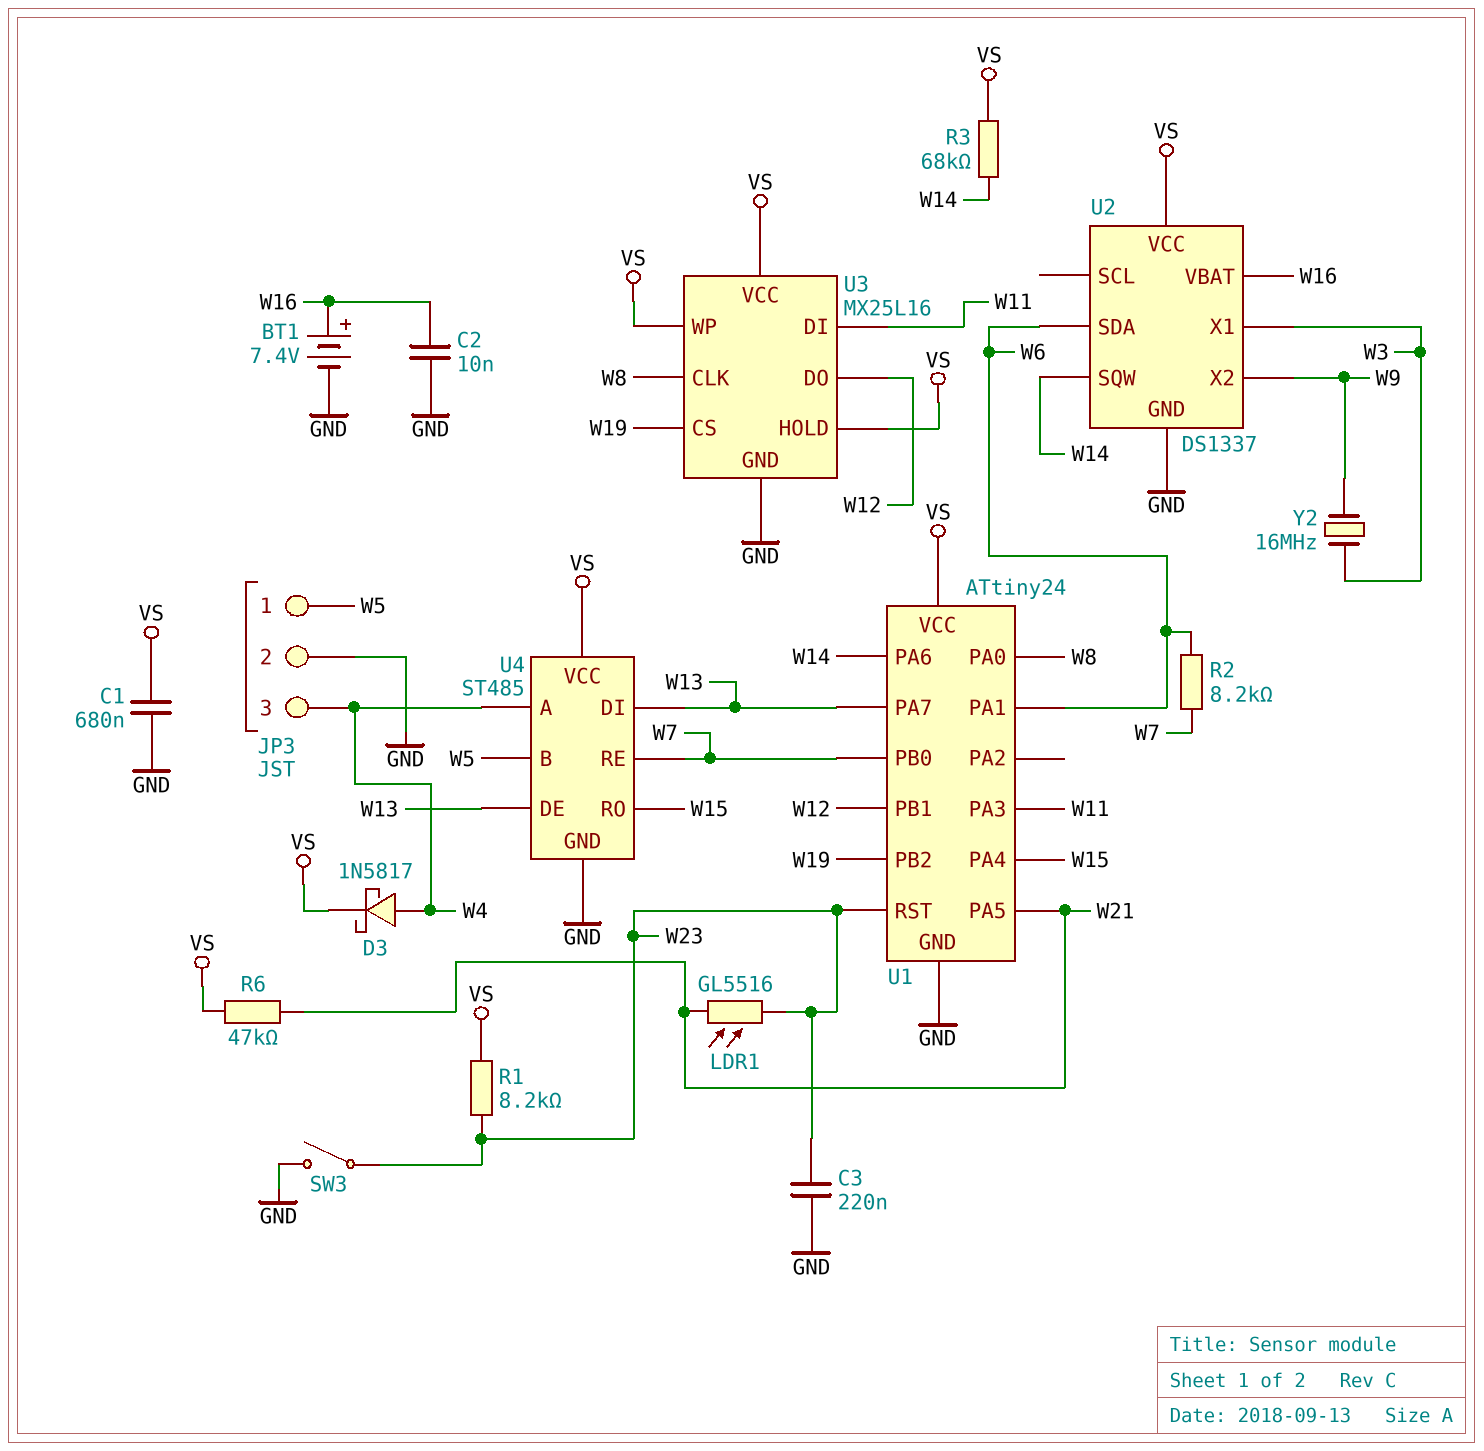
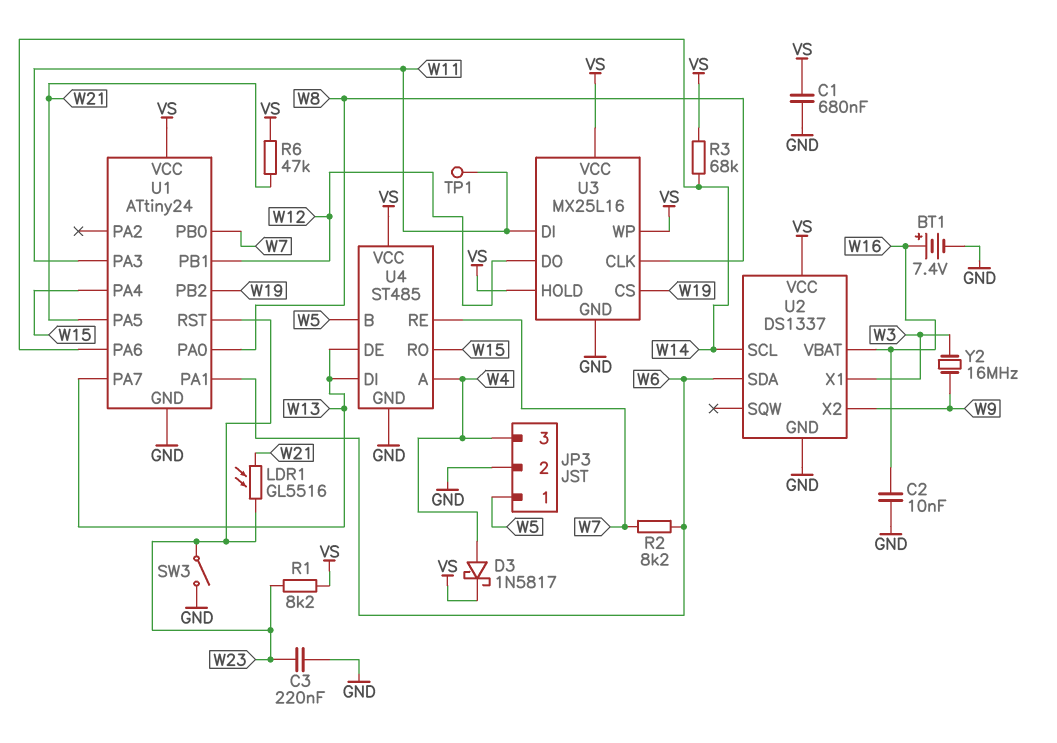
TP1: none -> test point (W11)
U2 pin SCL: none -> W14
U2 pin SQW: W14 -> none

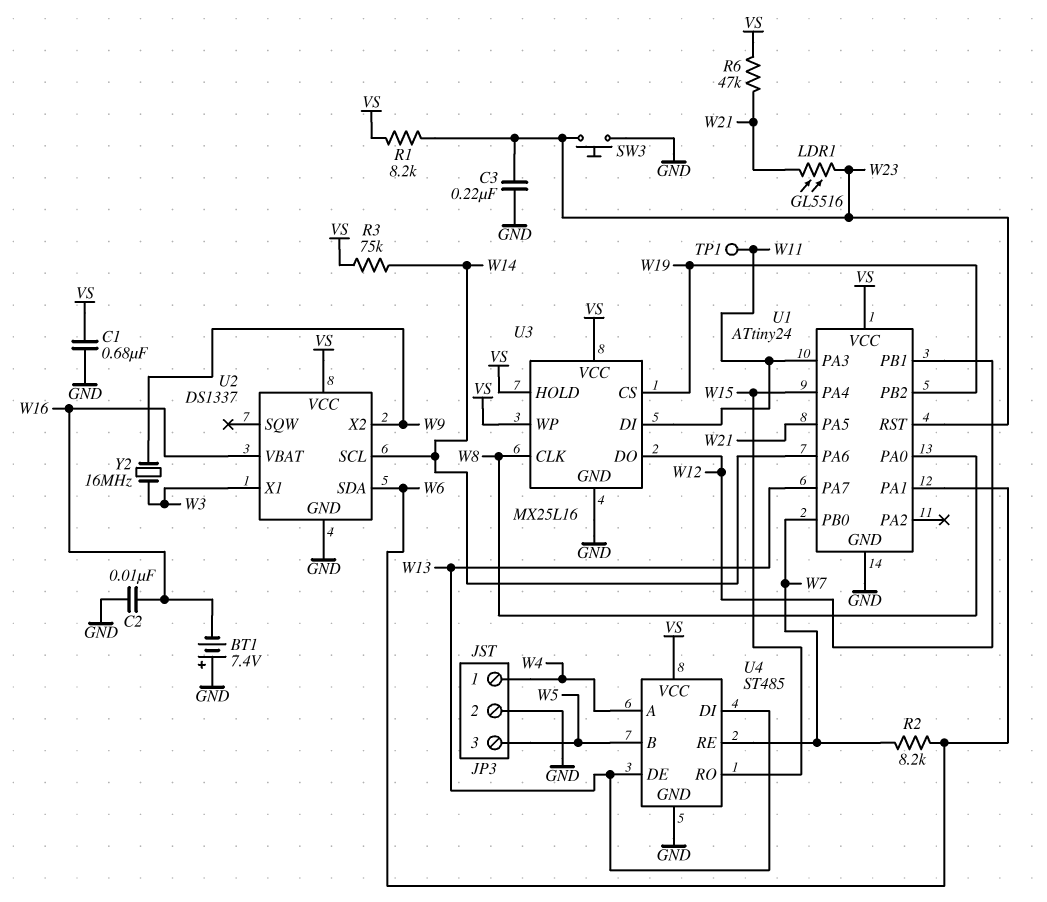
BT1: 7.4V (plus W16, minus GND) -> 7.4V (plus GND, minus W16)
D3: schottky 1N5817 (A W4, K VS) -> none
JP3 pin 1: W5 -> W4
JP3 pin 3: W4 -> W5
R3: 68k (VS, W14) -> 75k (VS, W14)
SW3: switch (GND, W23) -> button (GND, W23)

